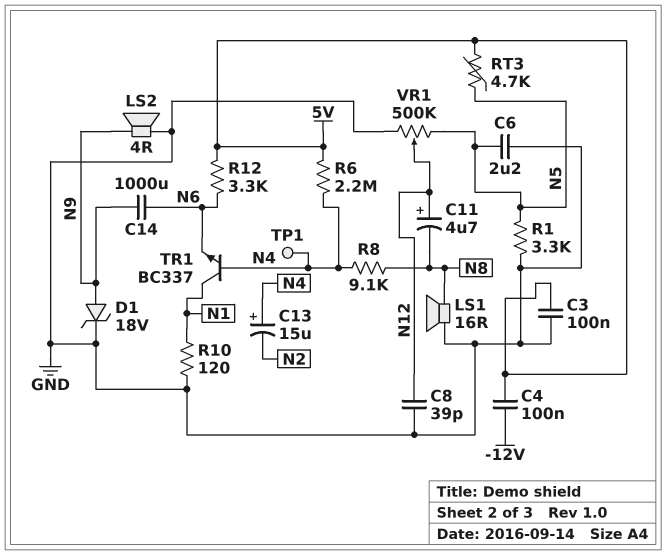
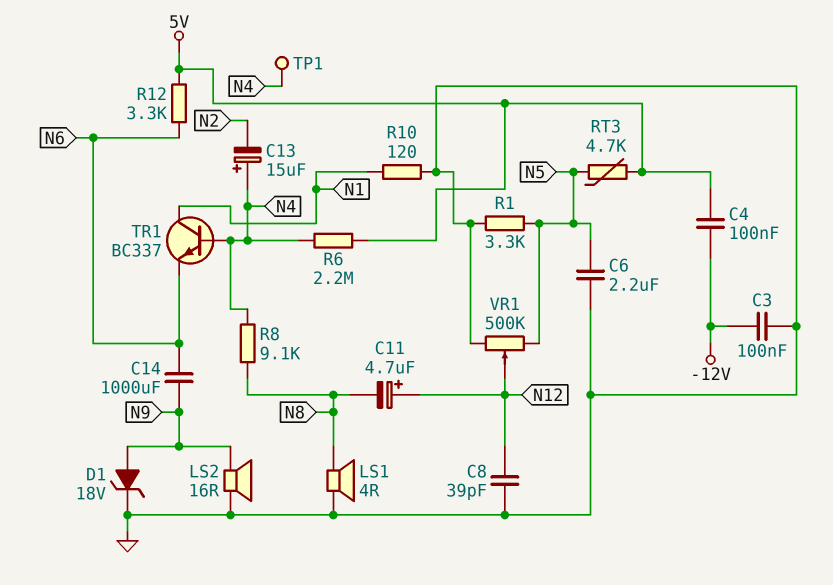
C3: 100nF (5V, GND) -> 100nF (-12V, GND)
LS1: speaker 16R (GND, N8) -> speaker 4R (GND, N8)
LS2: speaker 4R (GND, N9) -> speaker 16R (GND, N9)

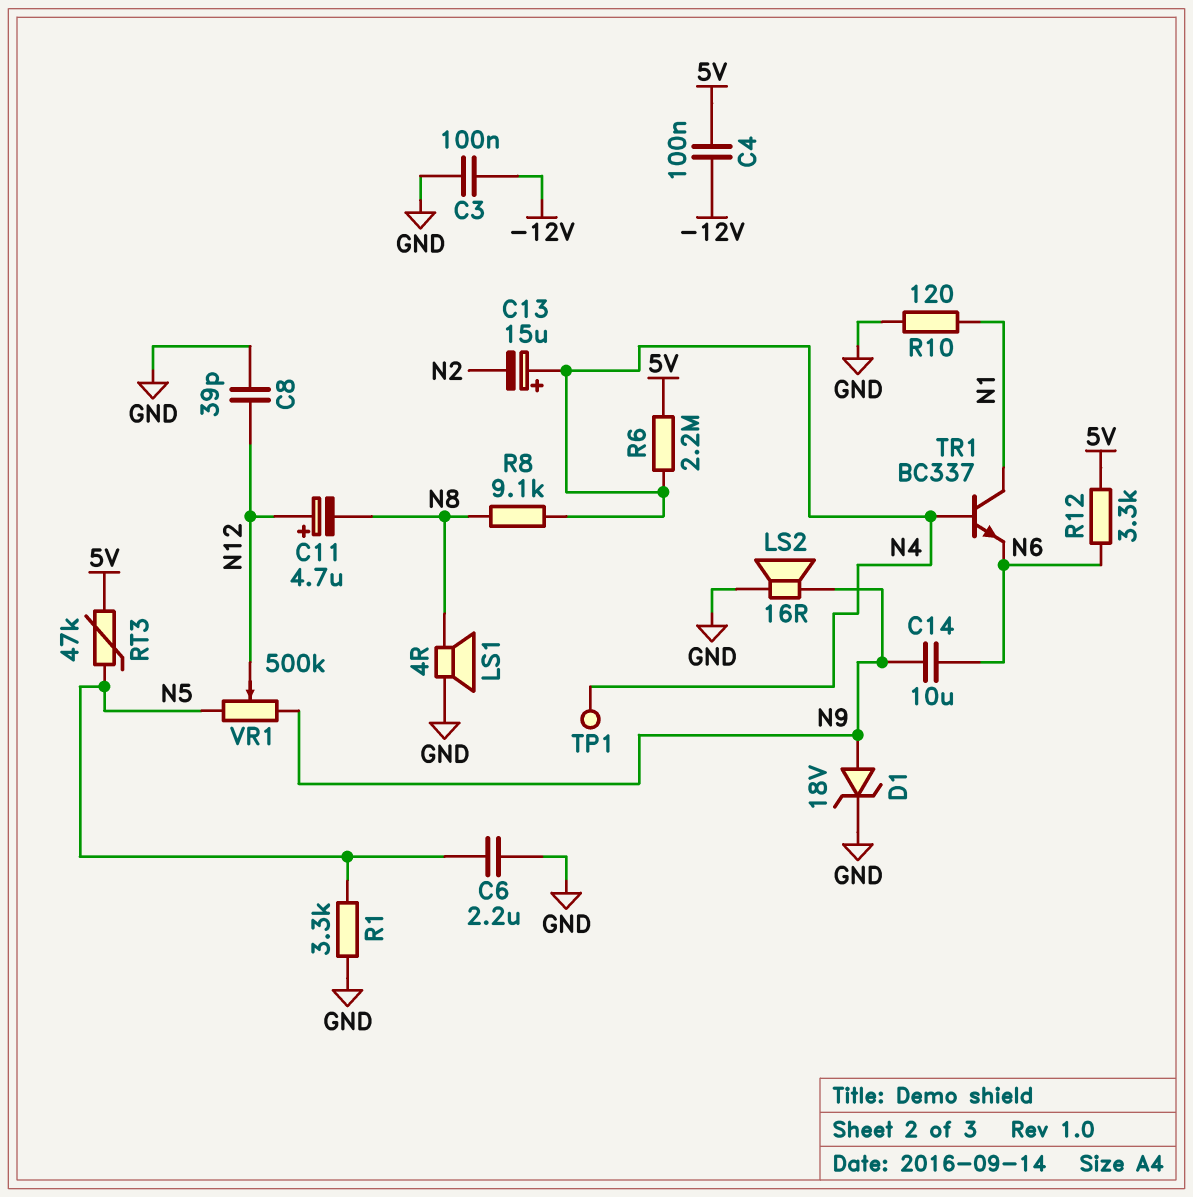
C14: 1000uF (N6, N9) -> 10uF (N6, N9)
RT3: 4.7k (5V, N5) -> 47k (5V, N5)
VR1: 500k (GND, N5, wiper N12) -> 500k (N5, N9, wiper N12)

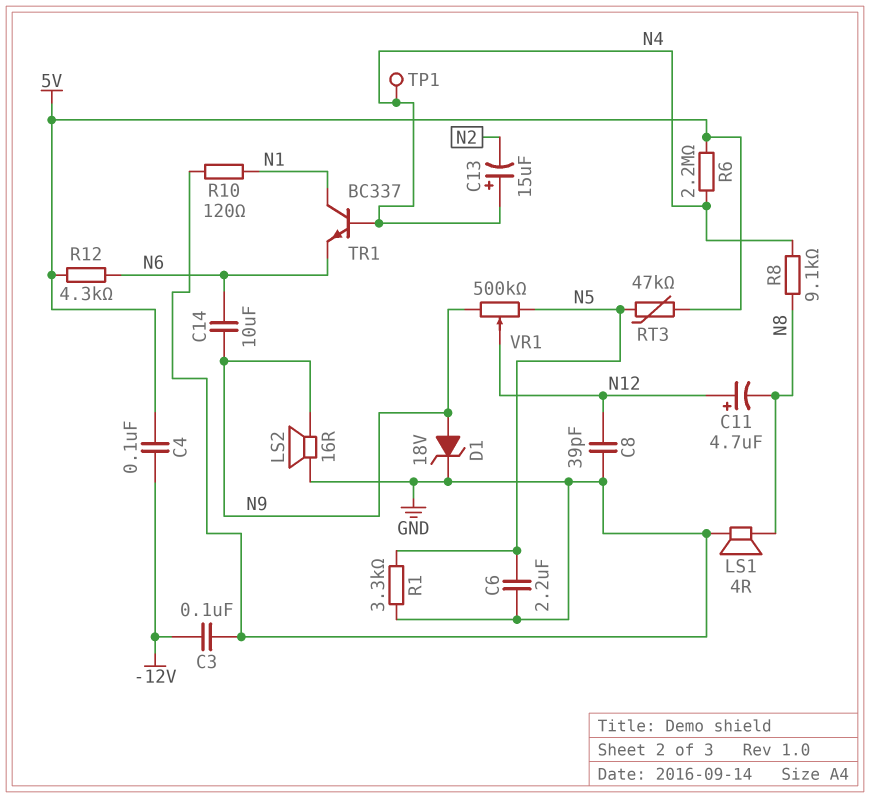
R12: 3.3k (5V, N6) -> 4.3k (5V, N6)

